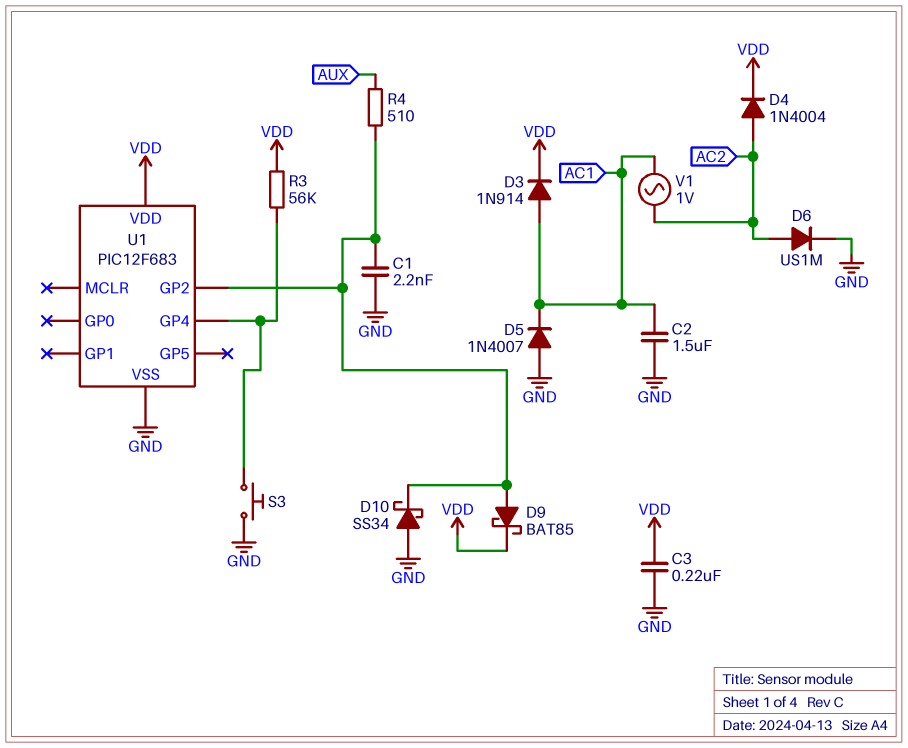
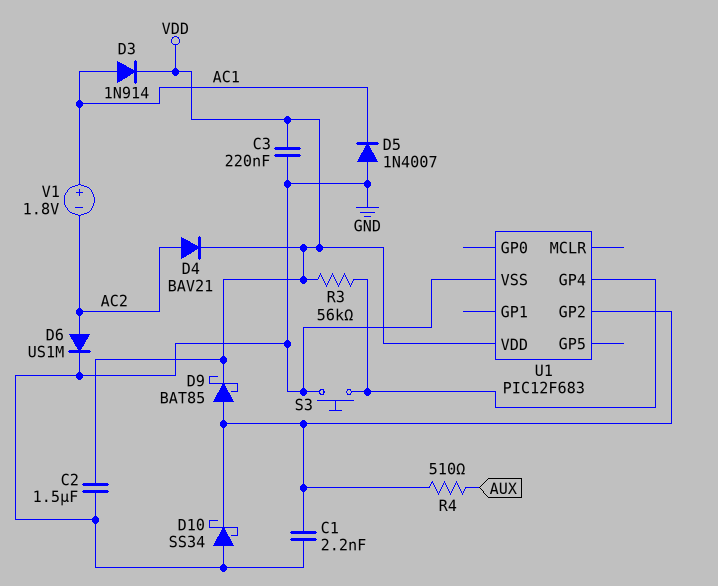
C2: 1.5uF (AC1, GND) -> 1.5uF (GND, VDD)
D4: diode 1N4004 (A AC2, K VDD) -> diode BAV21 (A AC2, K VDD)
V1: AC 1V (AC1, AC2) -> 1.8V (plus AC1, minus AC2)

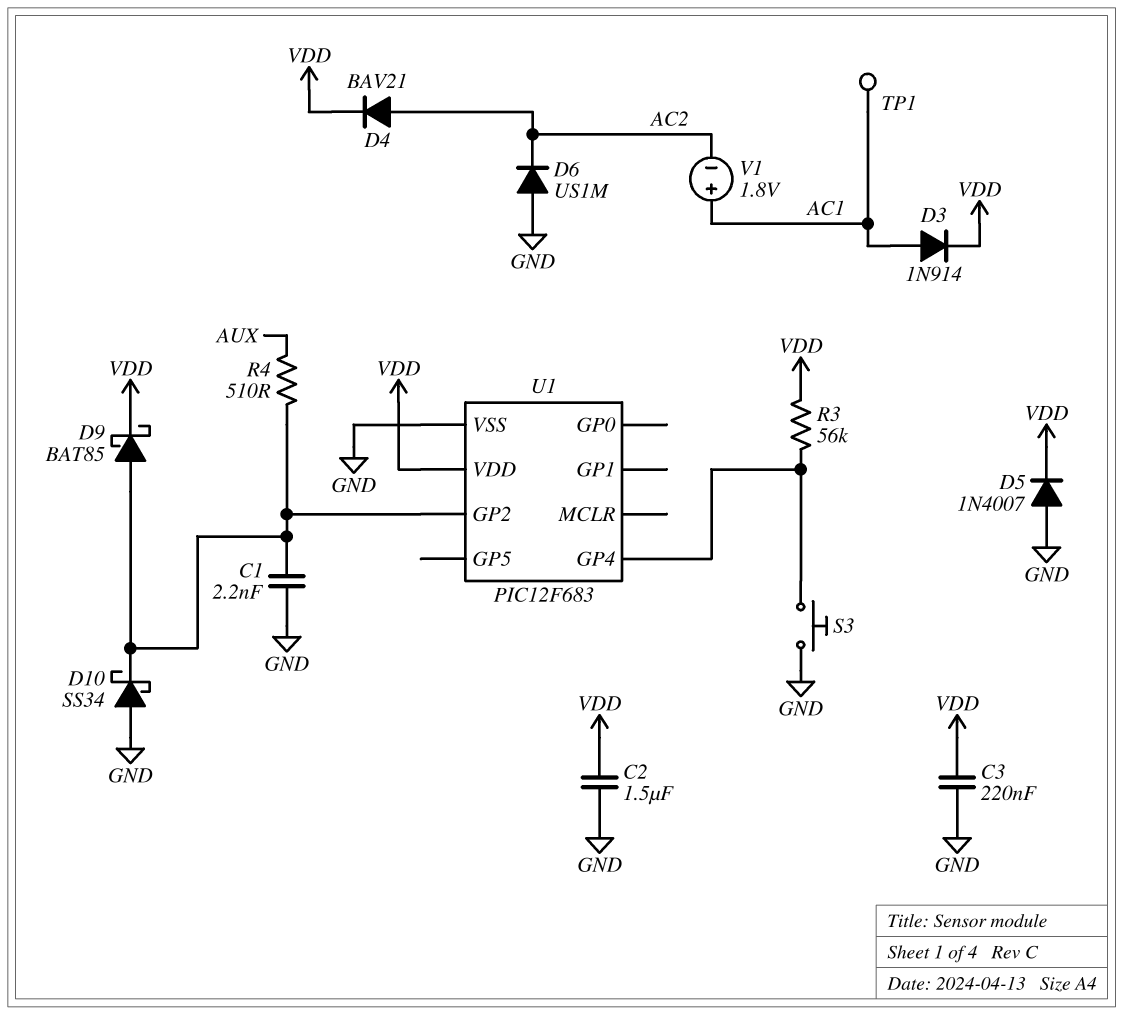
D5: diode 1N4007 (A GND, K AC1) -> diode 1N4007 (A GND, K VDD)
D6: diode US1M (A AC2, K GND) -> diode US1M (A GND, K AC2)
TP1: none -> test point (AC1)

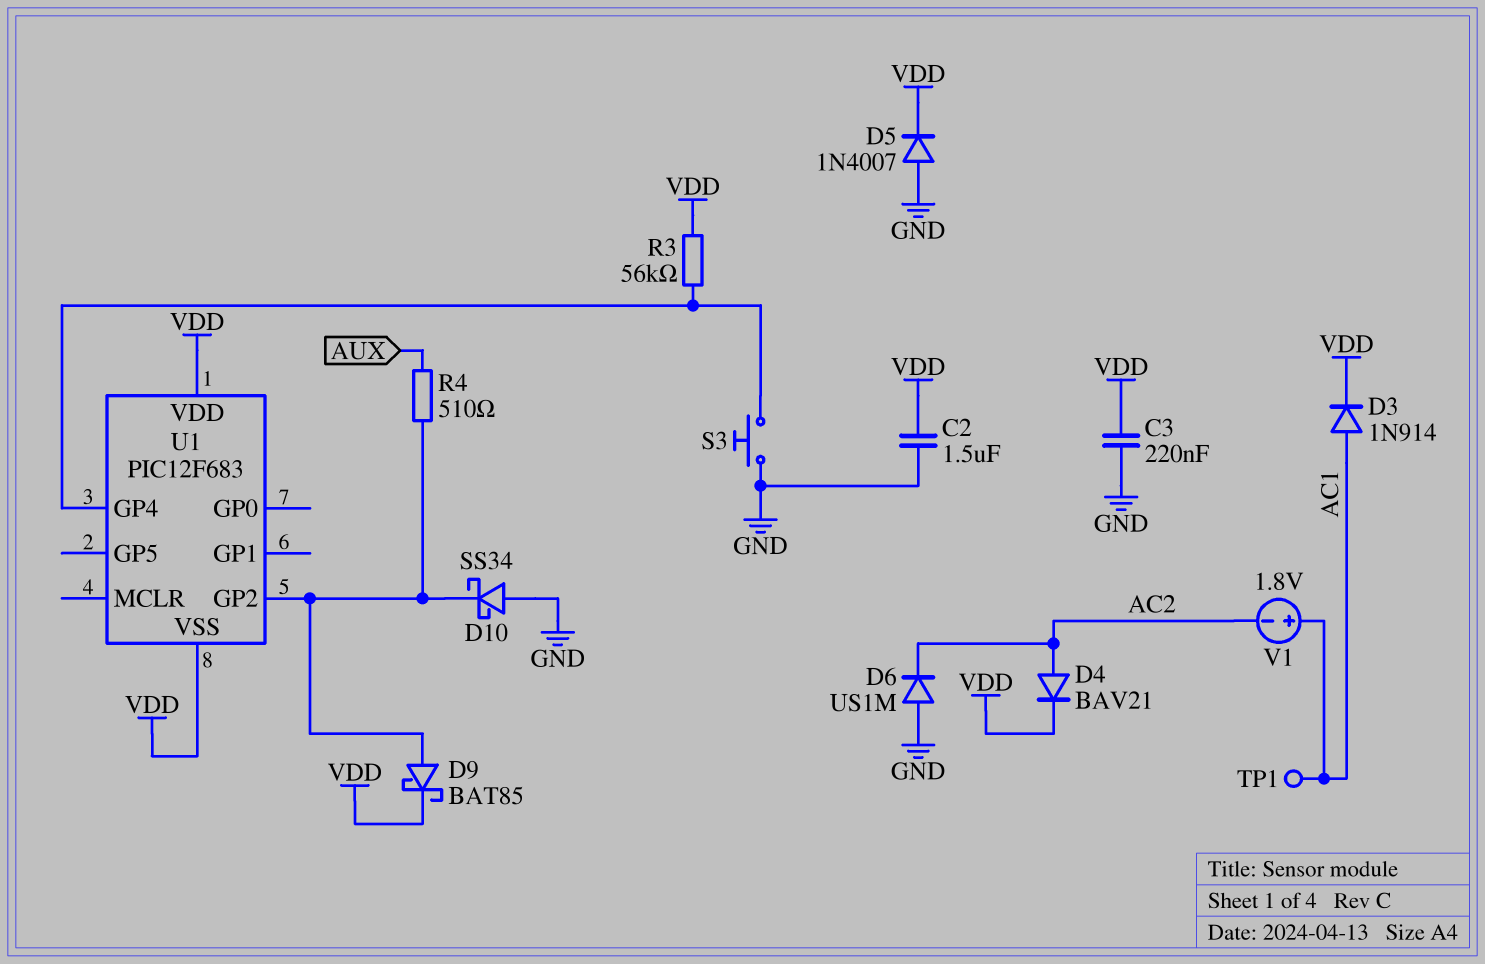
C1: 2.2nF (GND, U1/GP2) -> none
U1 pin VSS: GND -> VDD

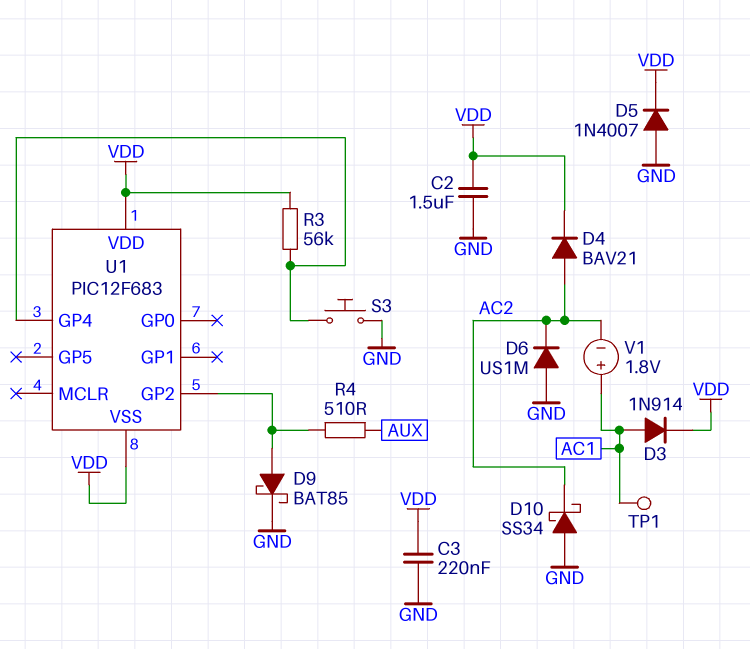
D9: schottky BAT85 (A U1/GP2, K VDD) -> schottky BAT85 (A U1/GP2, K GND)
D10: schottky SS34 (A GND, K U1/GP2) -> schottky SS34 (A GND, K AC2)

